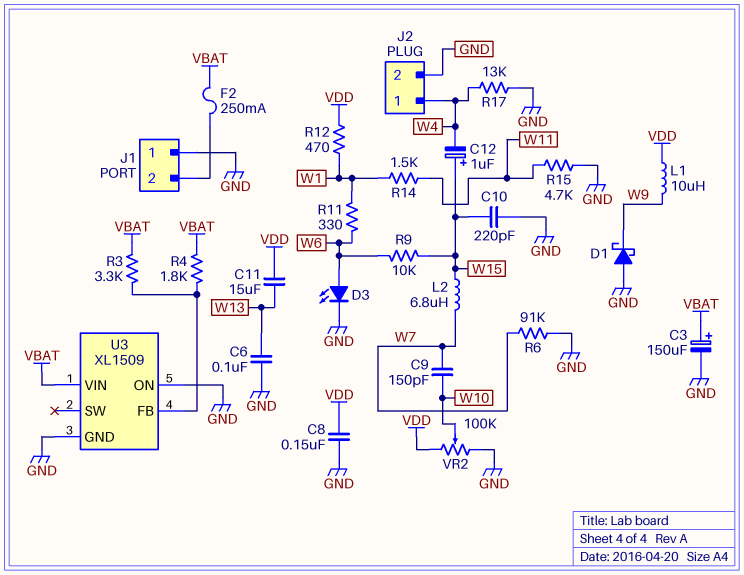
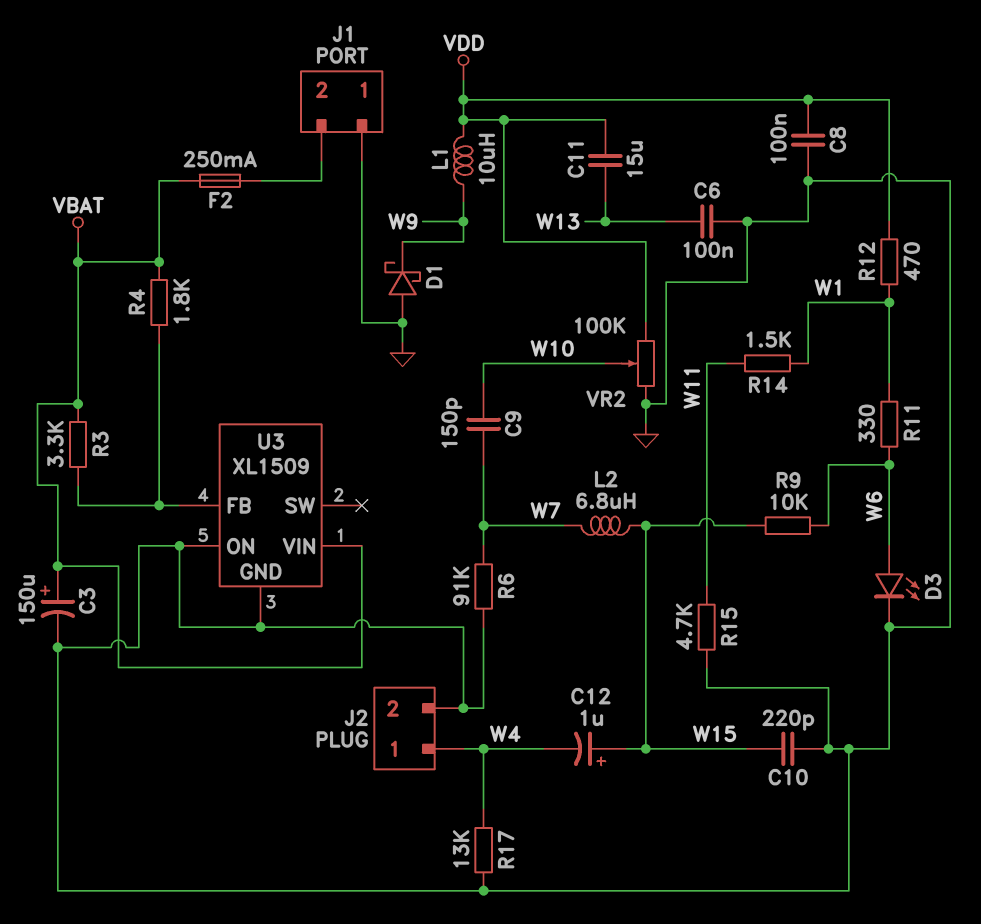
C8: 150nF (GND, VDD) -> 100nF (GND, VDD)

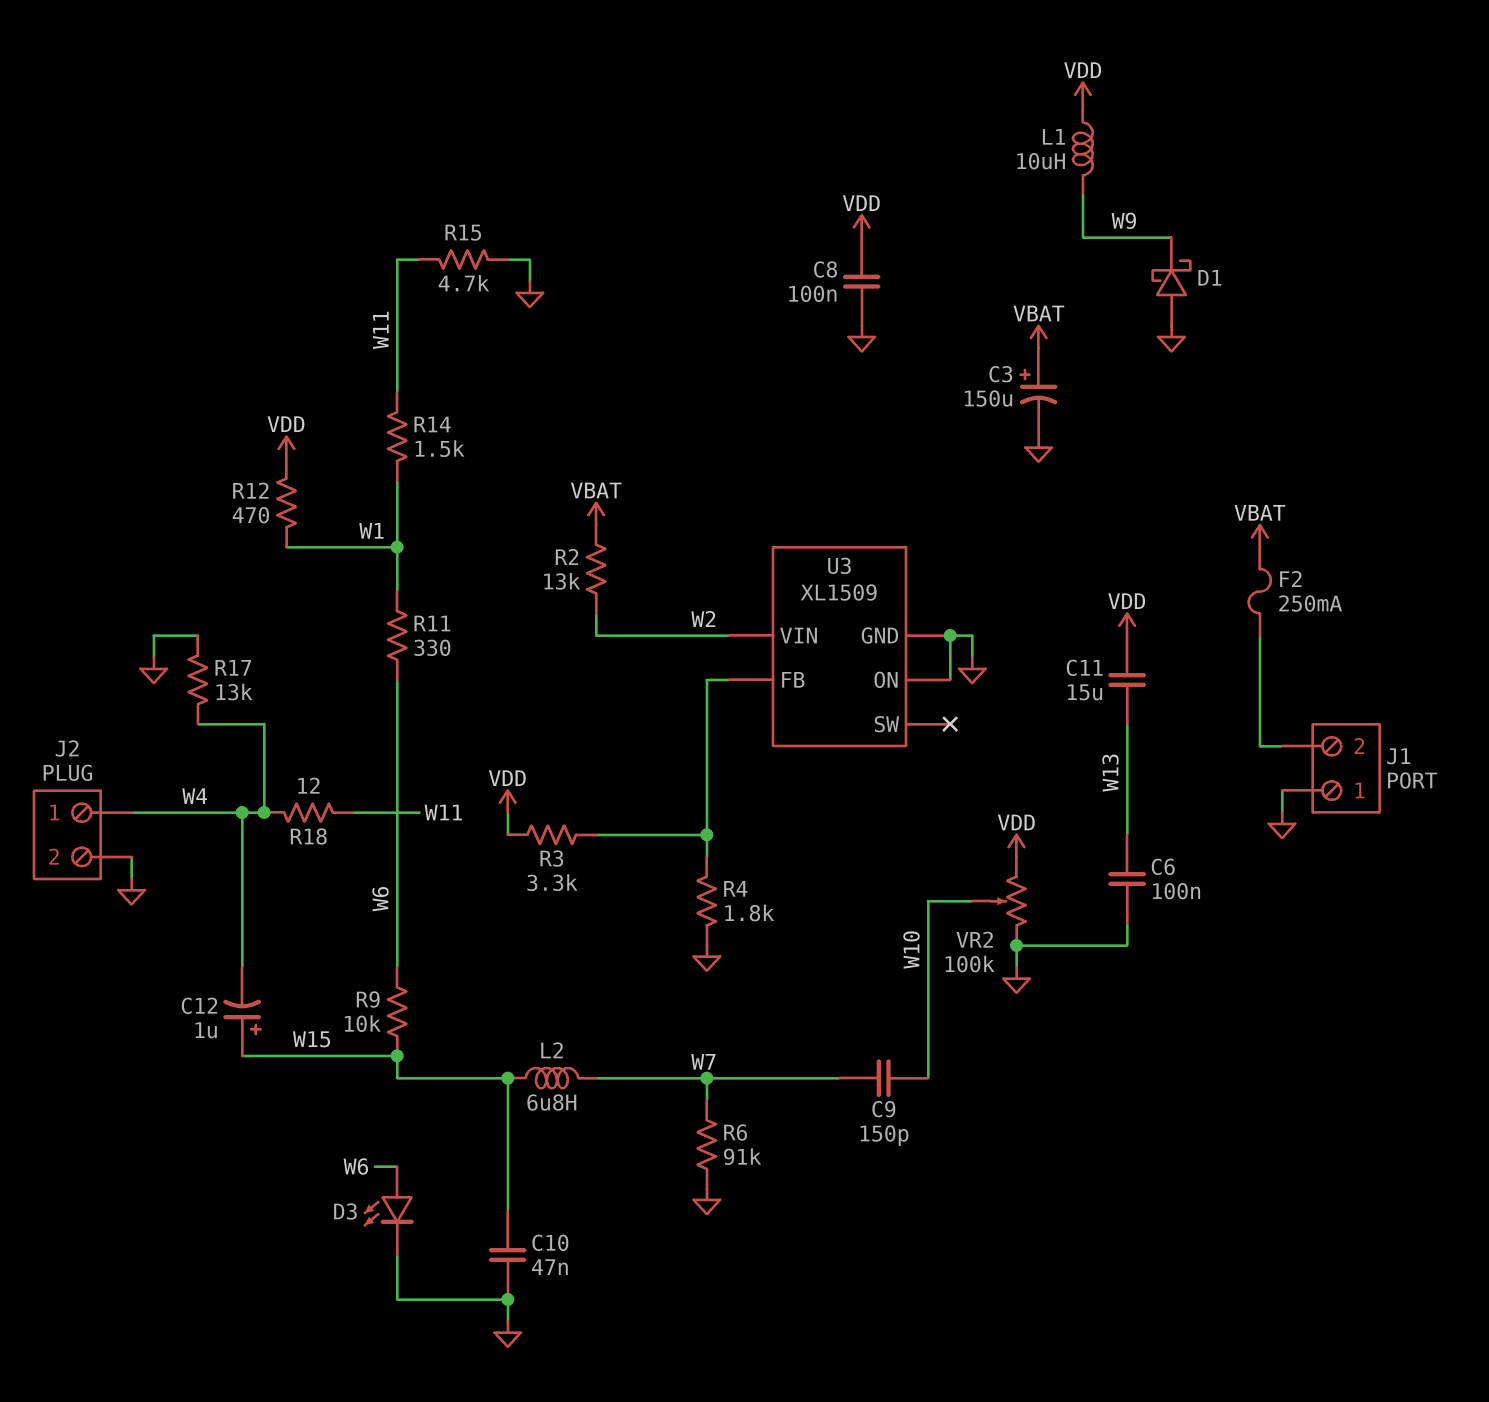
C10: 220pF (GND, W15) -> 47nF (GND, W15)
R2: none -> 13k (VBAT, W2)
R3: 3.3k (U3/FB, VBAT) -> 3.3k (U3/FB, VDD)
R4: 1.8k (U3/FB, VBAT) -> 1.8k (GND, U3/FB)
R18: none -> 12 (W4, W11)
U3 pin VIN: VBAT -> W2

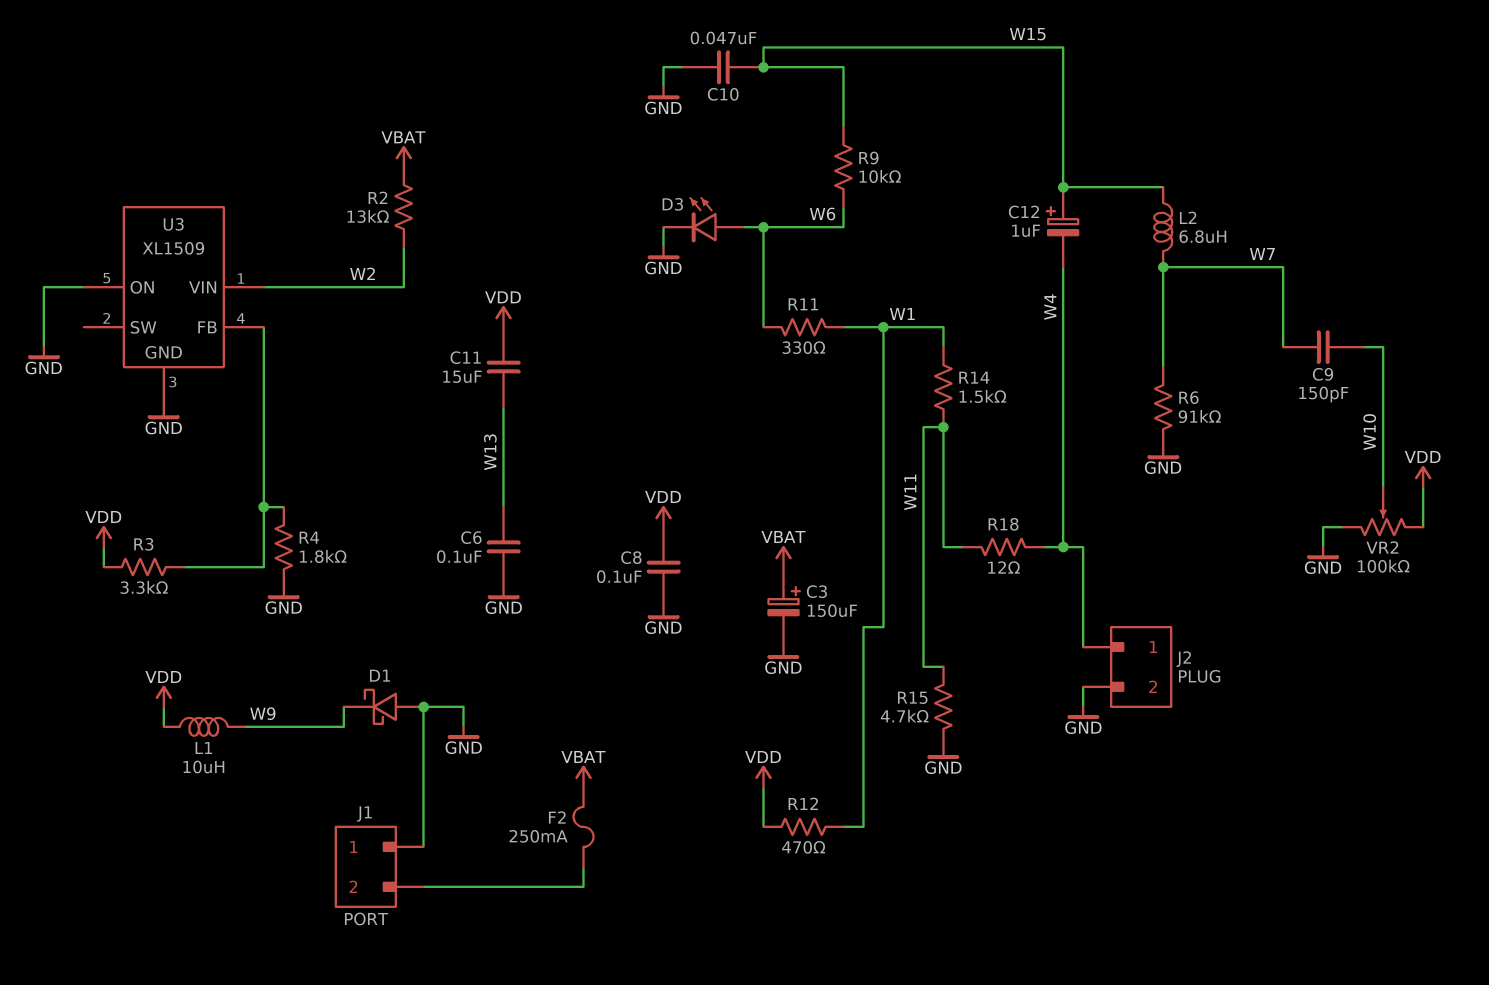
R17: 13k (GND, W4) -> none

